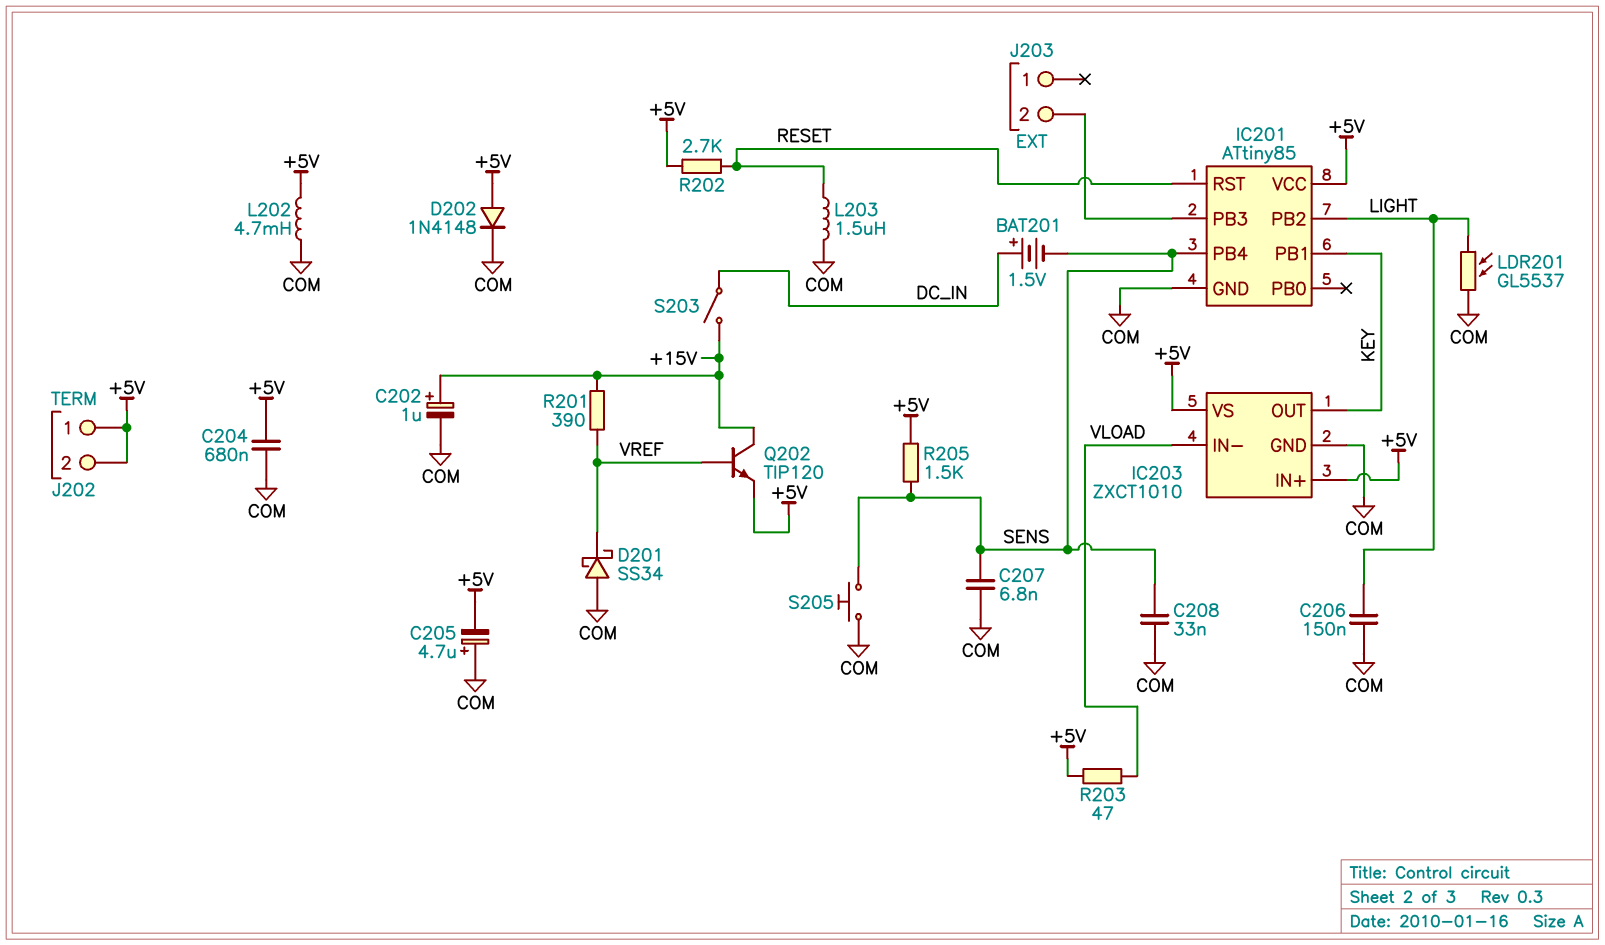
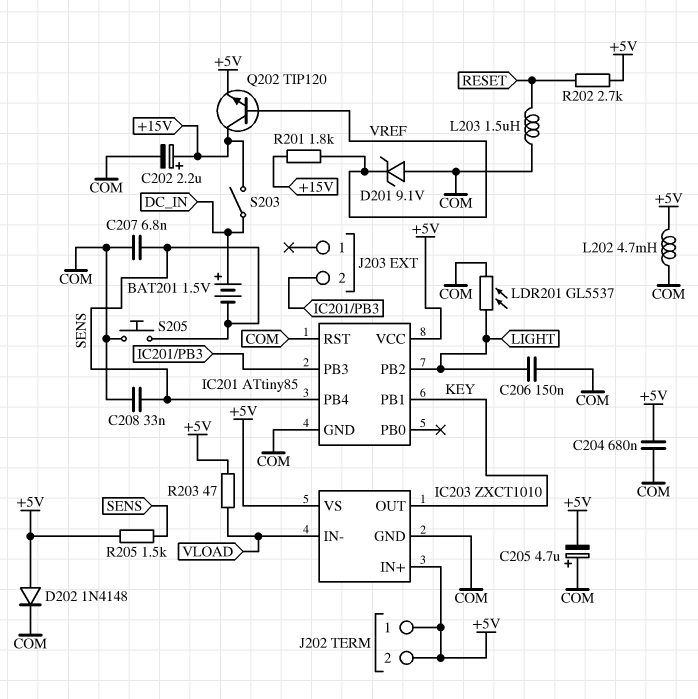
C202: 1uF (plus +15V, minus COM) -> 2.2uF (plus +15V, minus COM)
D201: schottky SS34 (A COM, K VREF) -> zener 9.1V (A COM, K VREF)
IC201 pin RST: RESET -> COM
R201: 390 (+15V, VREF) -> 1.8k (+15V, VREF)

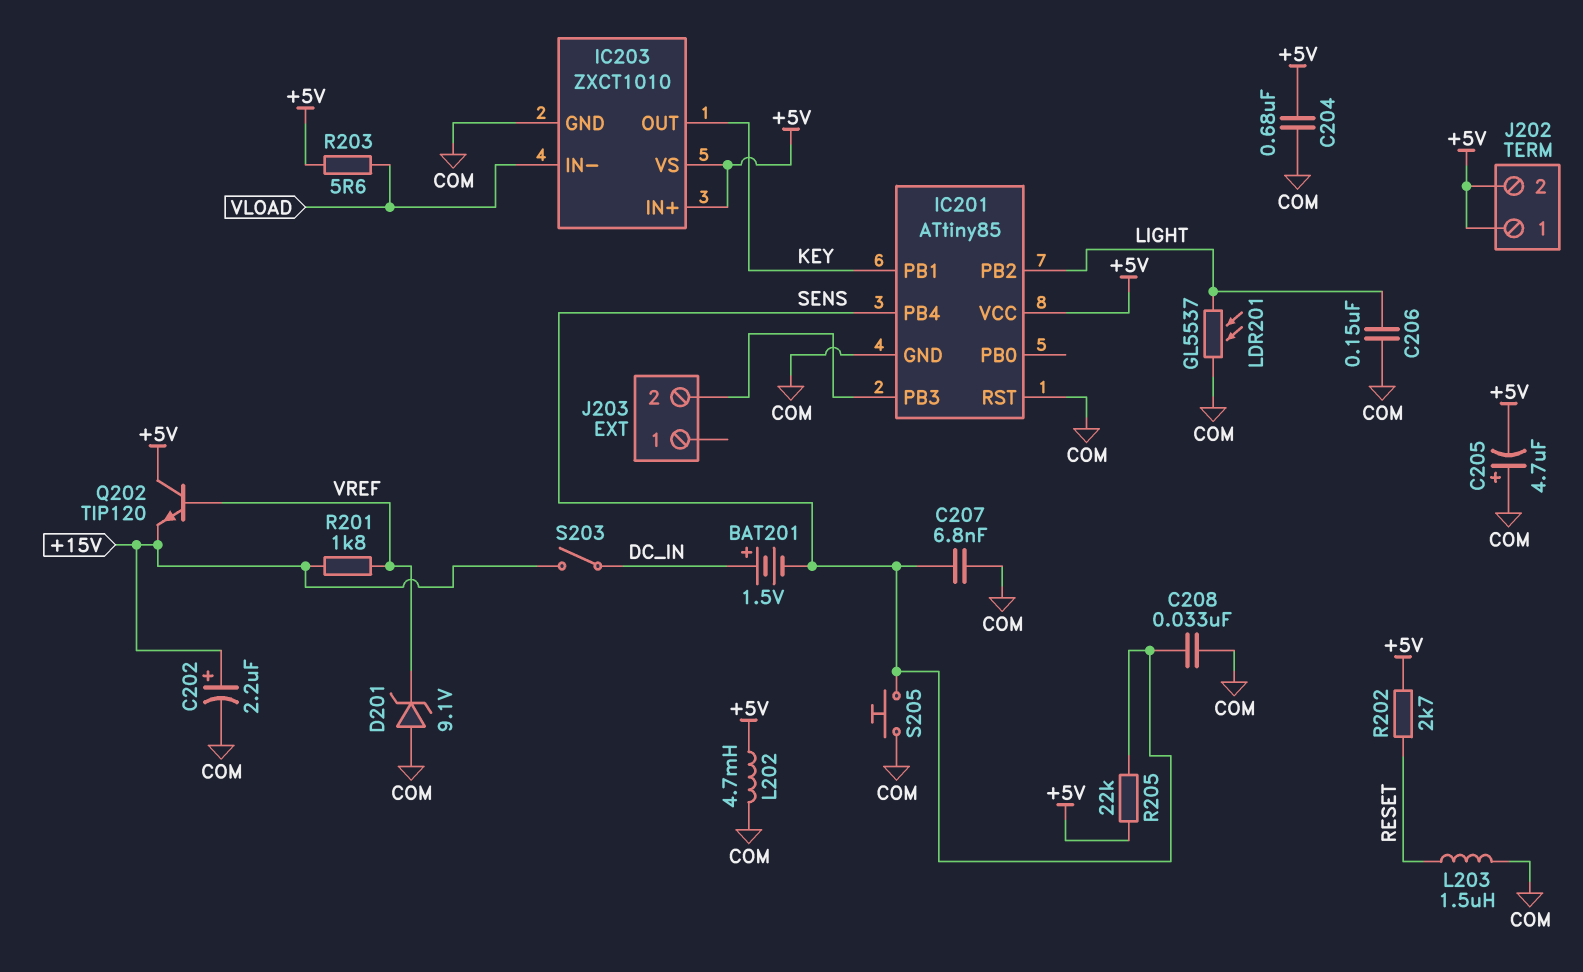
D202: diode 1N4148 (A +5V, K COM) -> none
Q202: NPN TIP120 (B VREF, C +15V, E +5V) -> NPN TIP120 (B VREF, C +5V, E +15V)
R203: 47 (+5V, VLOAD) -> 5.6 (+5V, VLOAD)
R205: 1.5k (+5V, SENS) -> 22k (+5V, SENS)

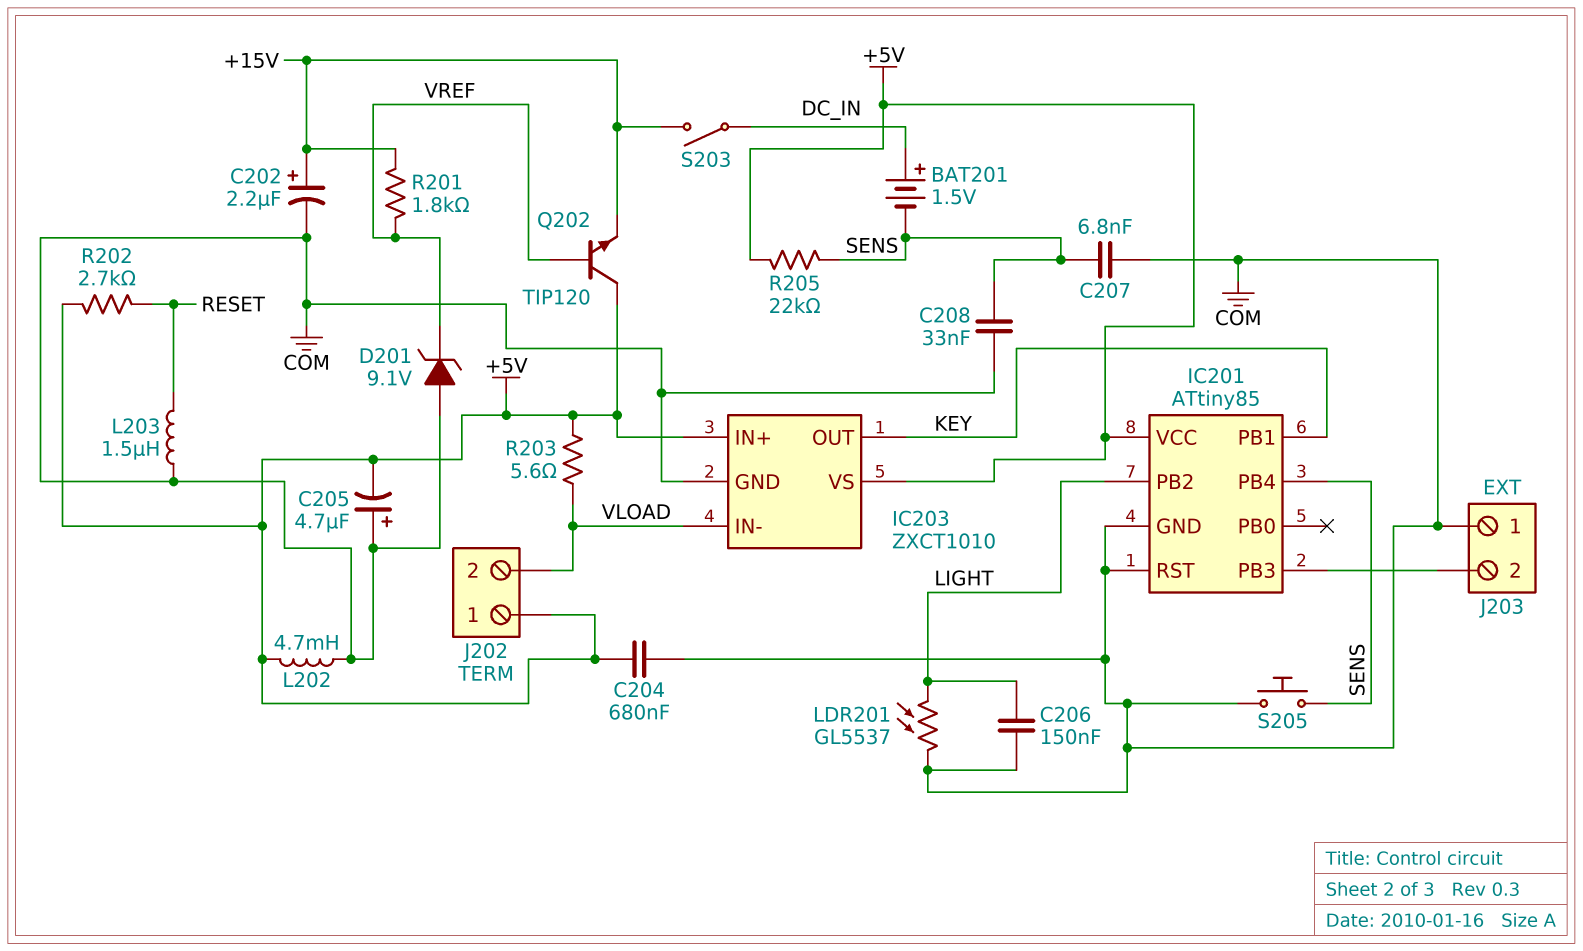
J202 pin 2: +5V -> VLOAD
J203 pin 1: none -> COM

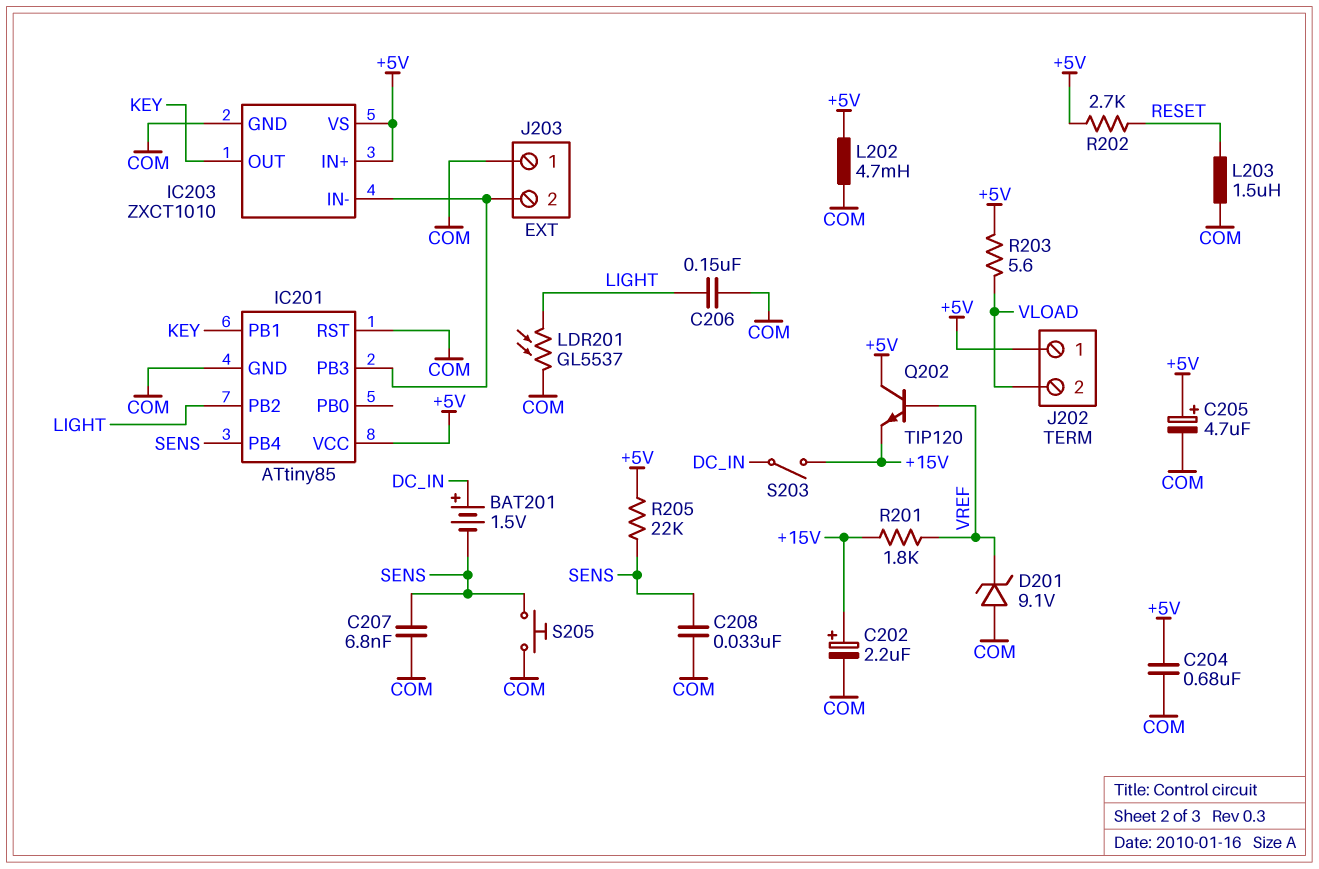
C205: 4.7uF (plus COM, minus +5V) -> 4.7uF (plus +5V, minus COM)
IC203 pin IN-: VLOAD -> IC201/PB3

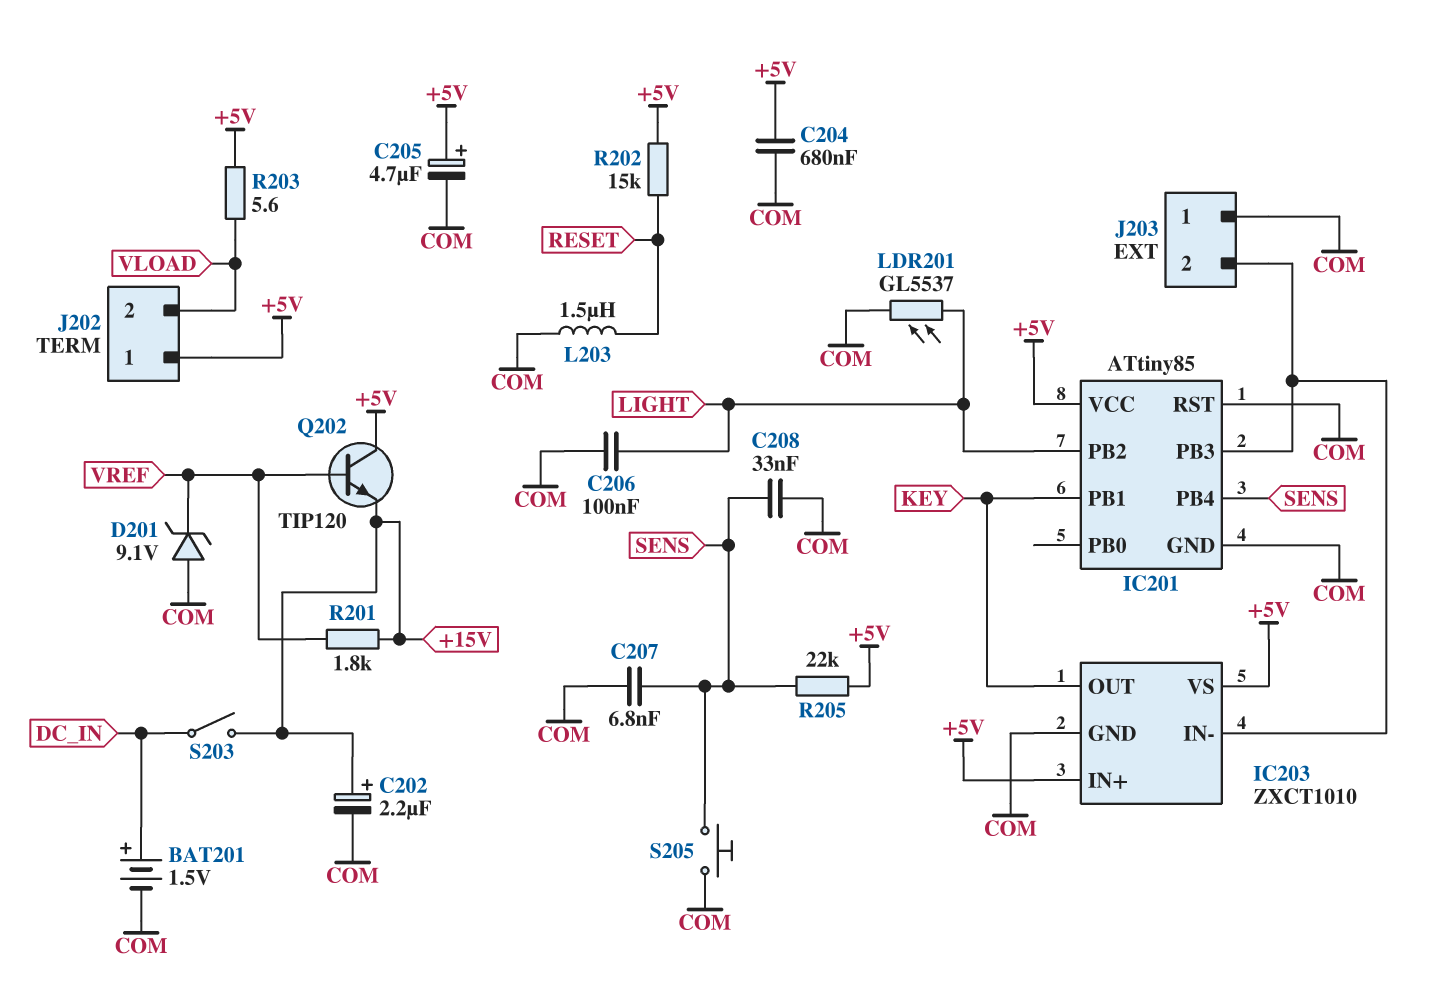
BAT201: 1.5V (plus DC_IN, minus SENS) -> 1.5V (plus DC_IN, minus COM)
C206: 150nF (COM, LIGHT) -> 100nF (COM, LIGHT)
L202: 4.7mH (+5V, COM) -> none
R202: 2.7k (+5V, RESET) -> 15k (+5V, RESET)

